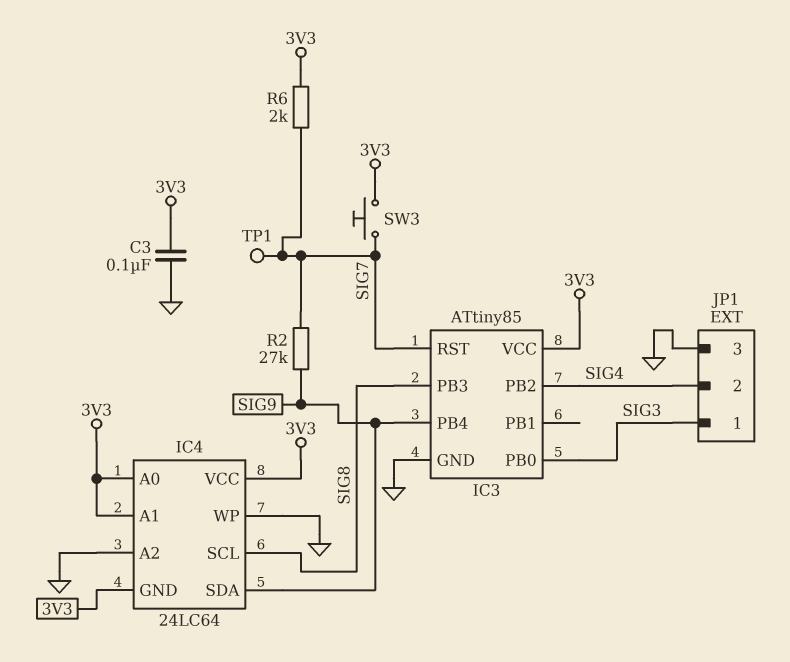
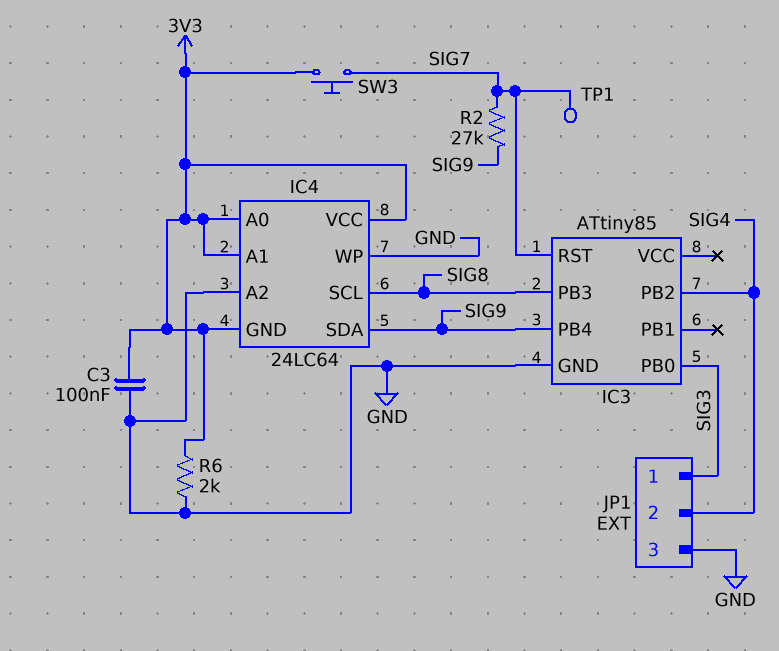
IC3 pin VCC: 3V3 -> none
R6: 2k (3V3, SIG7) -> 2k (3V3, GND)

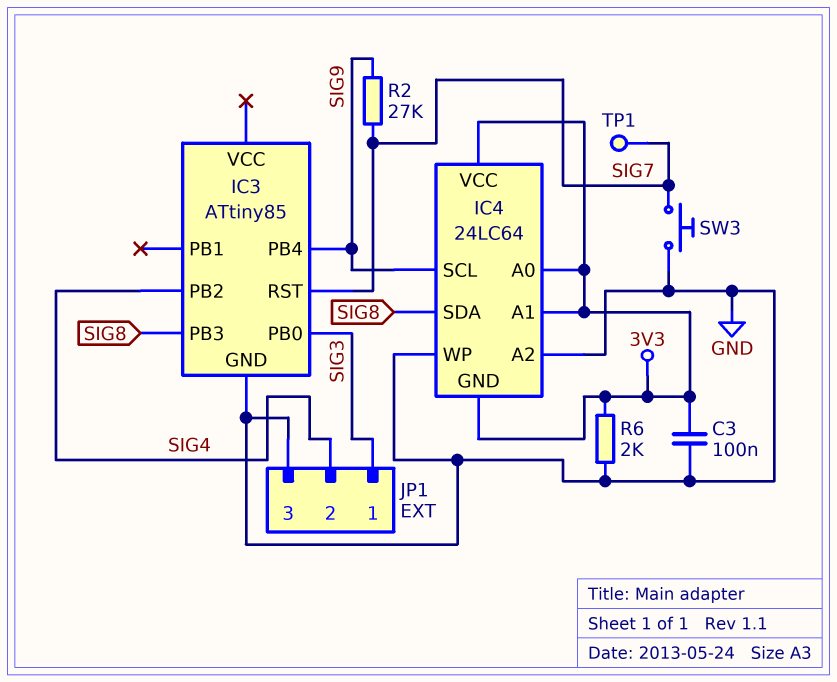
IC4 pin SCL: SIG8 -> SIG9
IC4 pin SDA: SIG9 -> SIG8
SW3: button (3V3, SIG7) -> button (GND, SIG7)

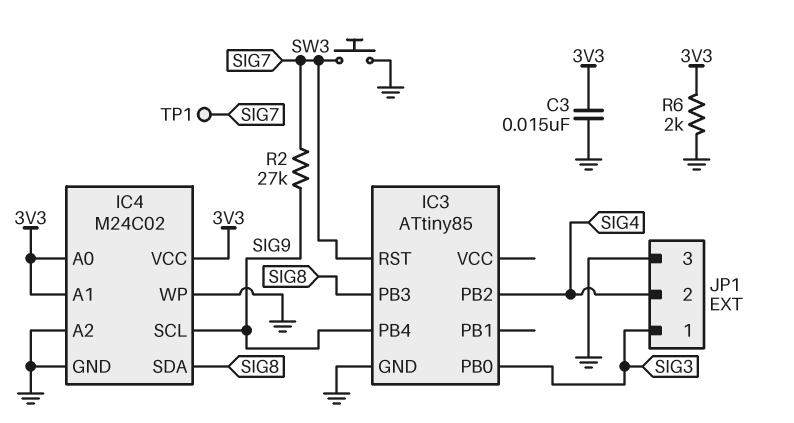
C3: 100nF (3V3, GND) -> 15nF (3V3, GND)
IC4: 24LC64 -> M24C02
IC4 pin GND: 3V3 -> GND

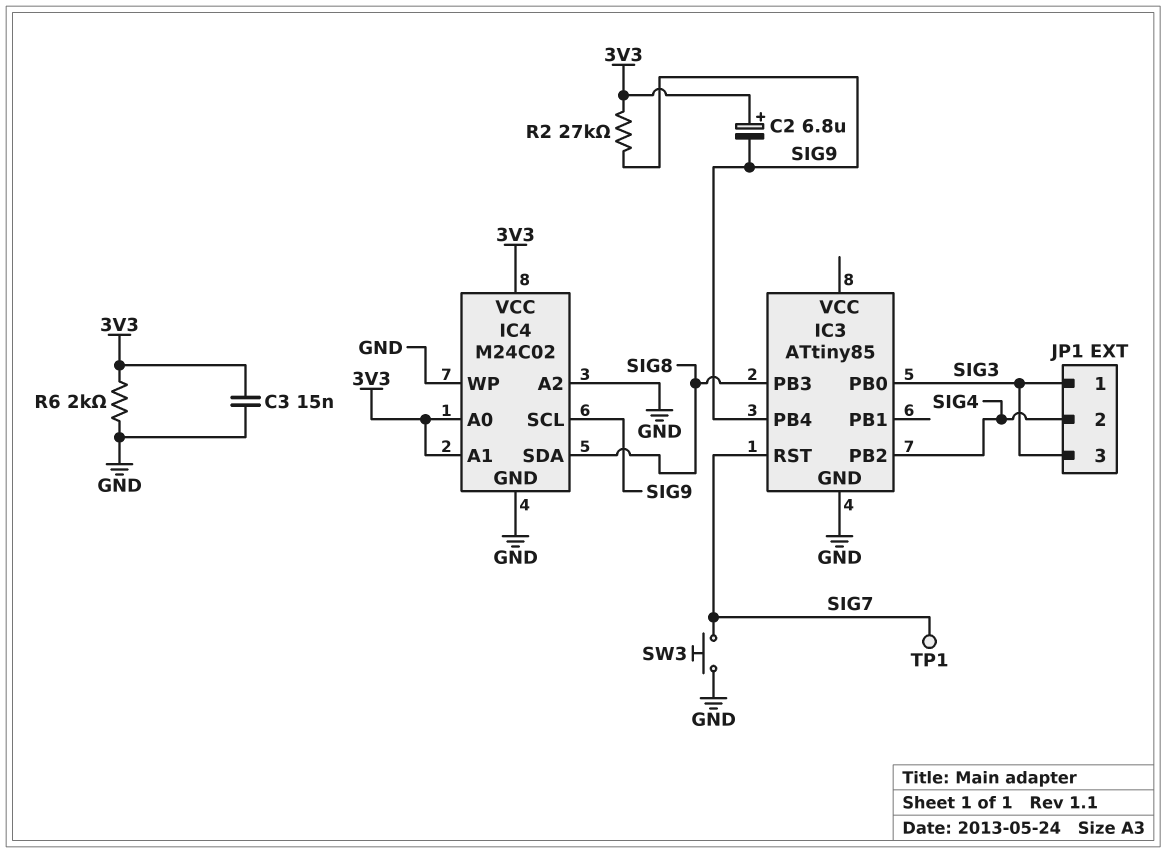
C2: none -> 6.8uF (plus 3V3, minus SIG9)
JP1 pin 3: GND -> SIG3
R2: 27k (SIG7, SIG9) -> 27k (3V3, SIG9)

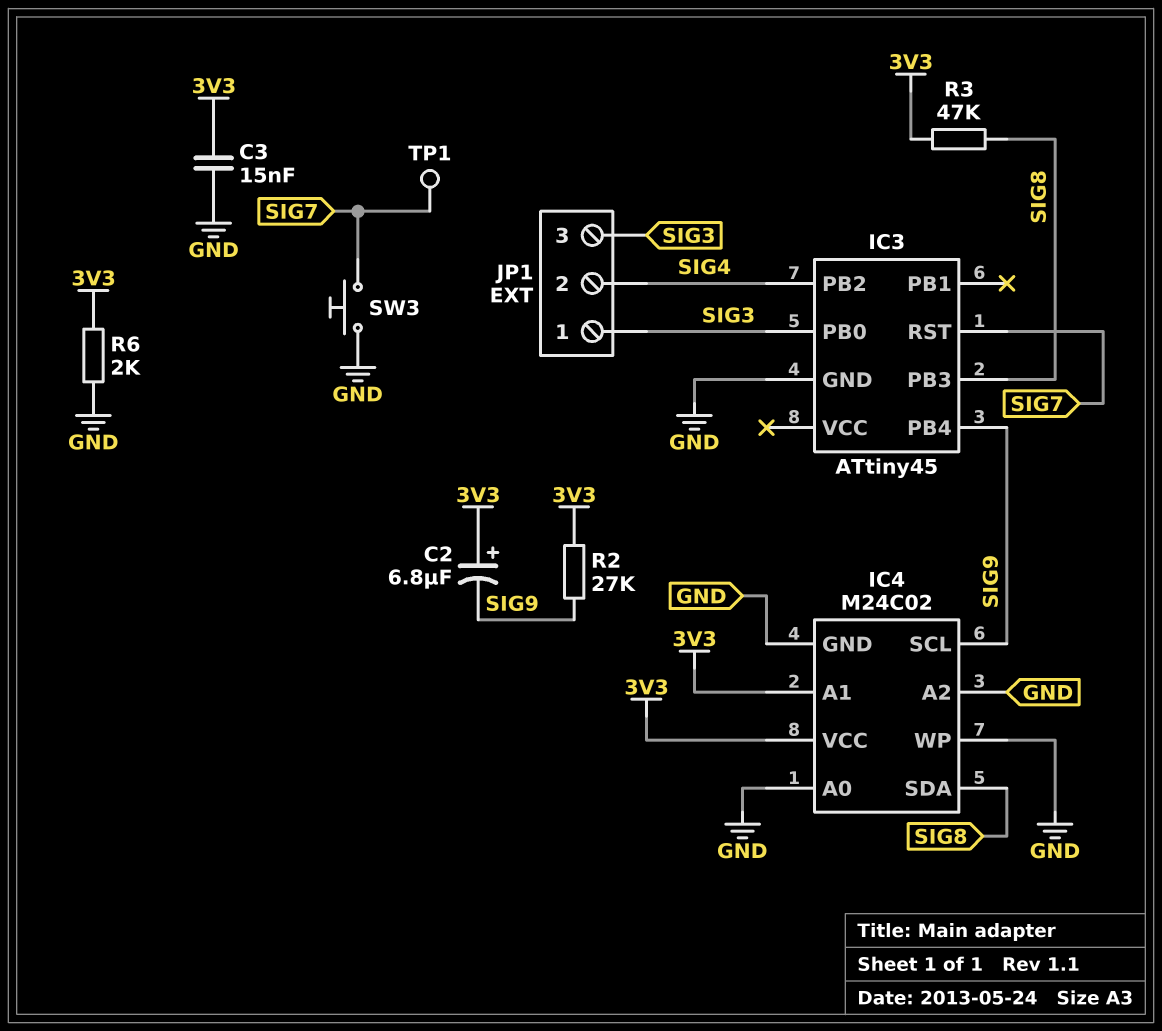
IC3: ATtiny85 -> ATtiny45
IC4 pin A0: 3V3 -> GND
R3: none -> 47k (3V3, SIG8)

